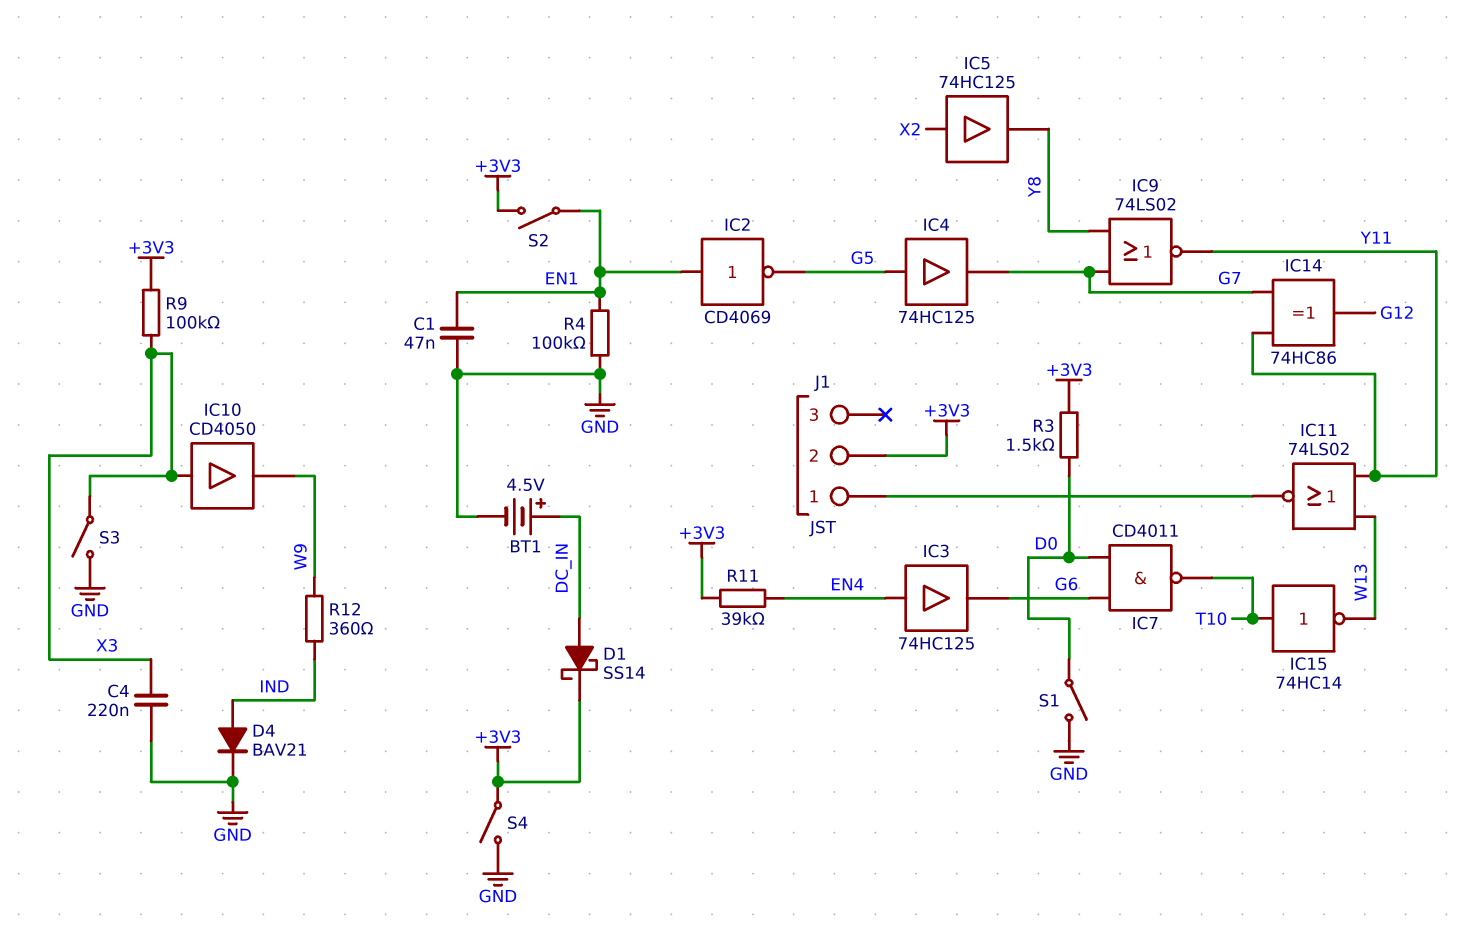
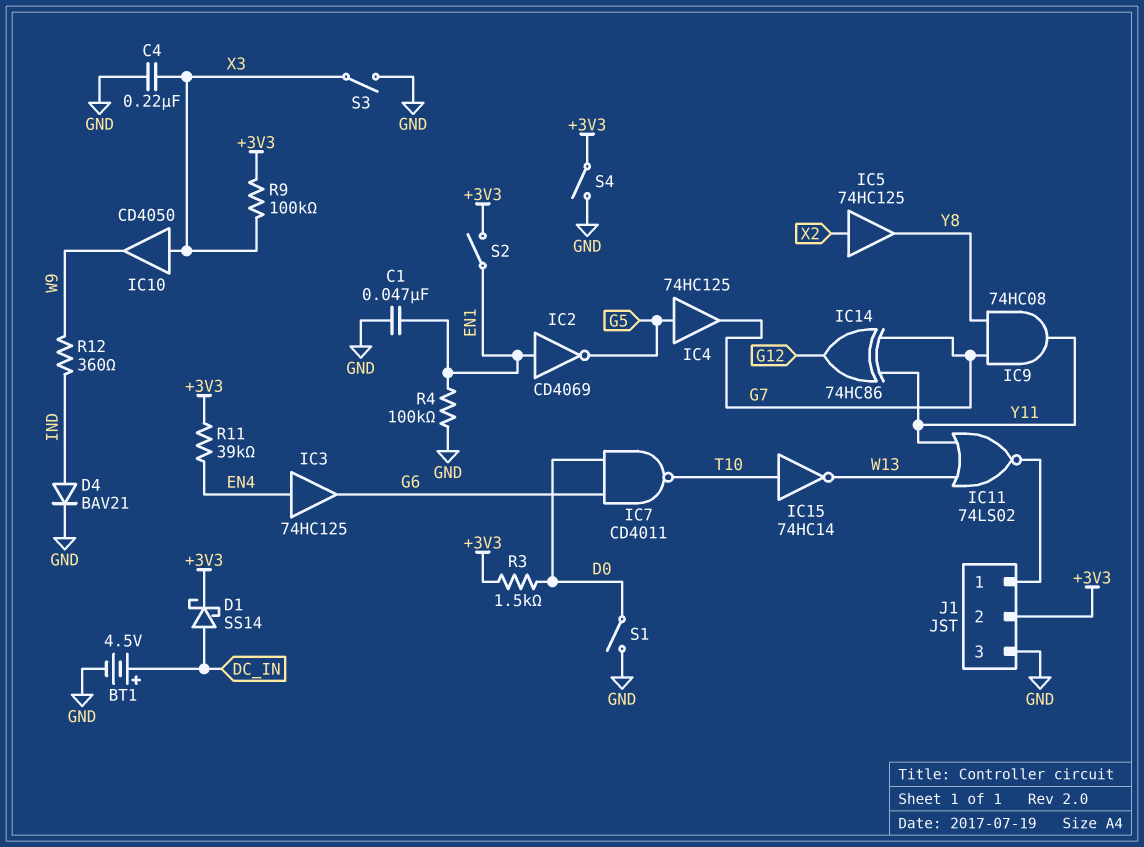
IC9: NOR 74LS02 (in G7, in Y8, out Y11) -> AND 74HC08 (in G7, in Y8, out Y11)
J1 pin 3: none -> GND

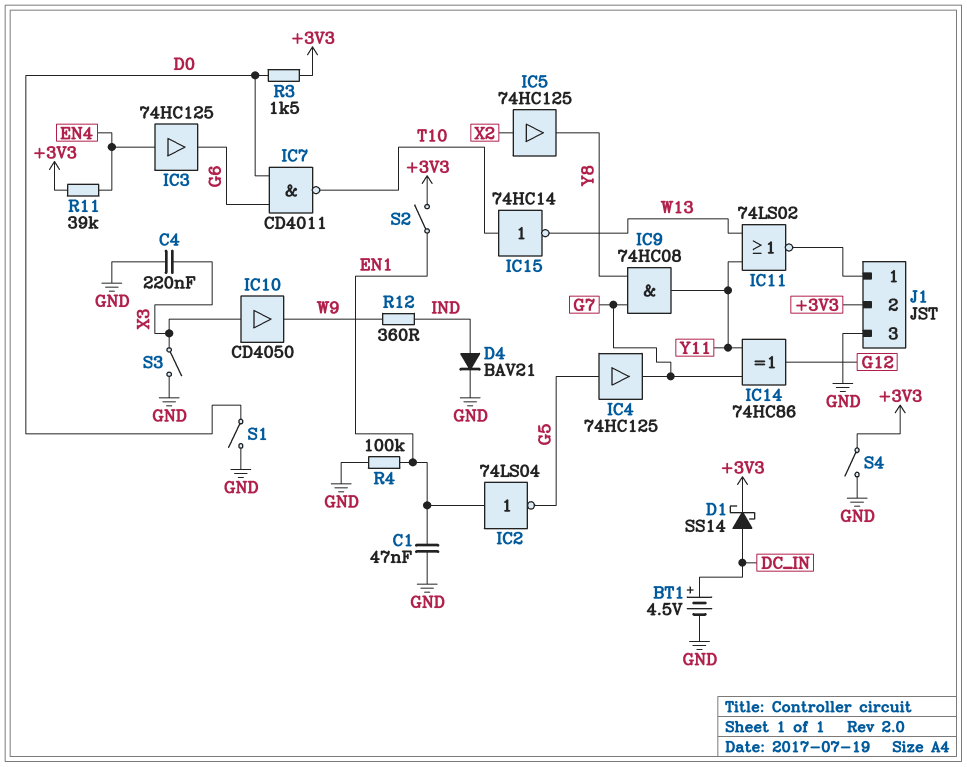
IC2: NOT CD4069 (in EN1, out G5) -> NOT 74LS04 (in EN1, out G5)
R9: 100k (+3V3, X3) -> none

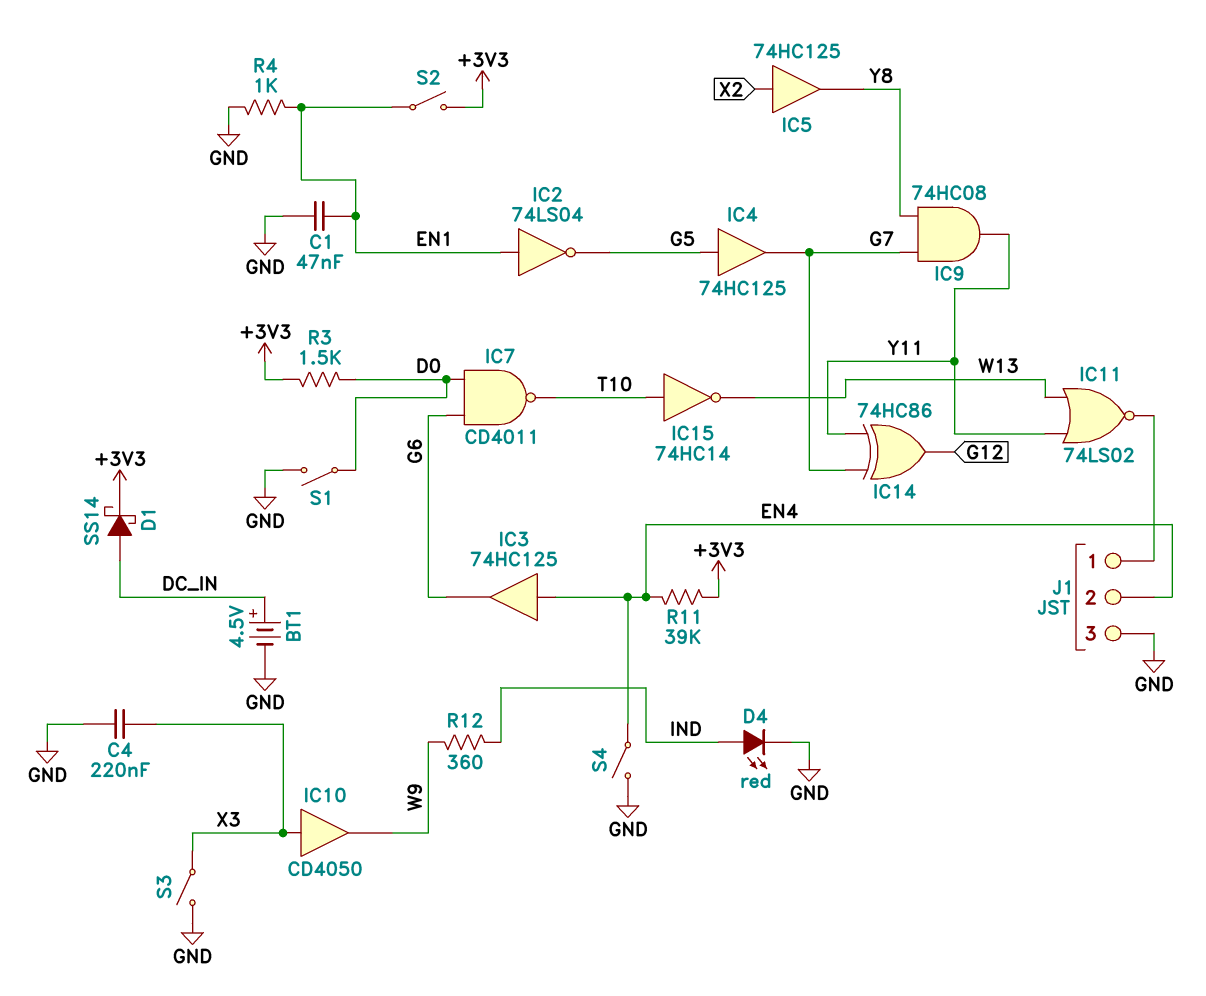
D4: diode BAV21 (A IND, K GND) -> LED red (A IND, K GND)
J1 pin 2: +3V3 -> EN4
R4: 100k (EN1, GND) -> 1k (EN1, GND)
S4: switch (+3V3, GND) -> switch (EN4, GND)

